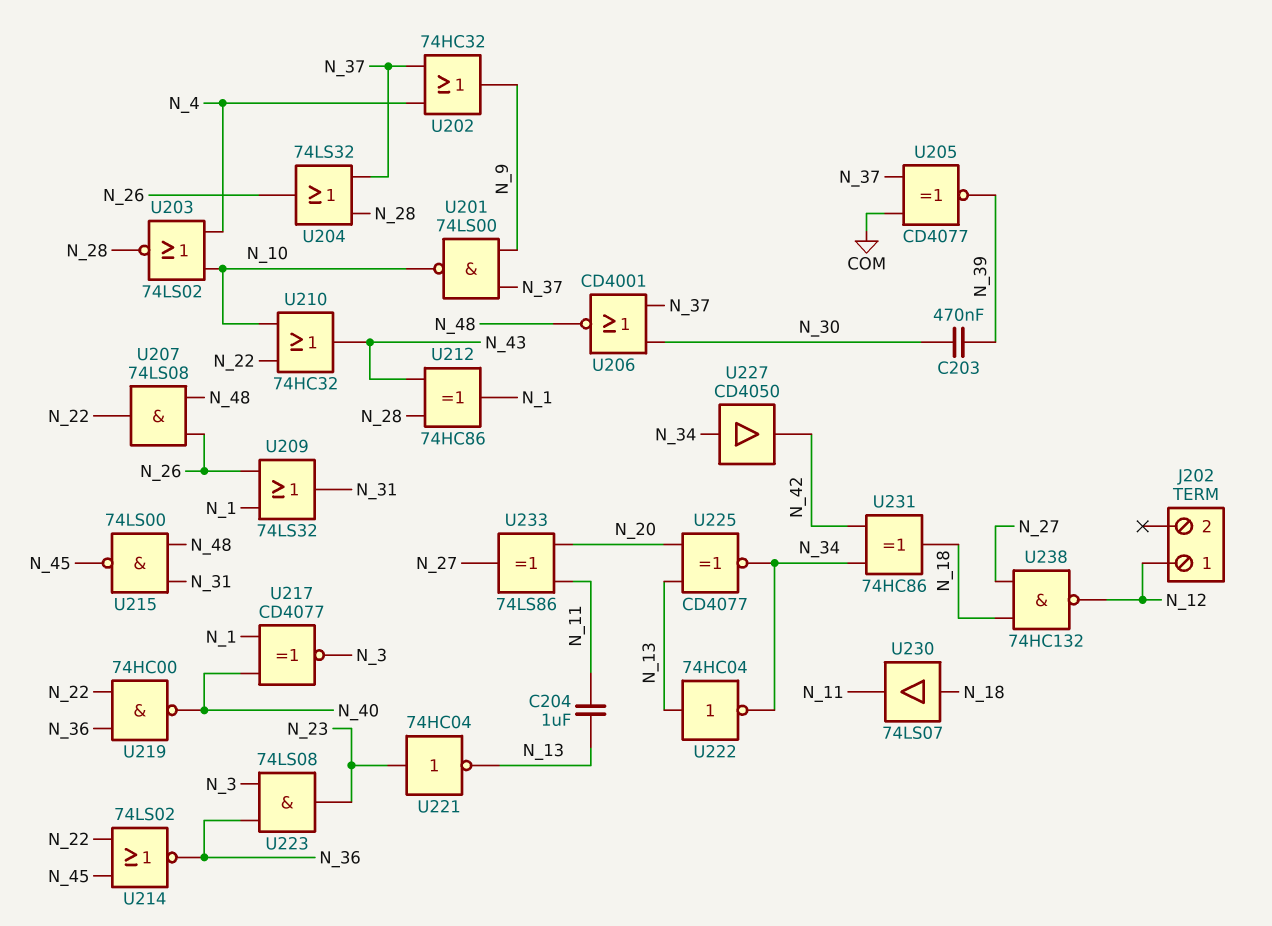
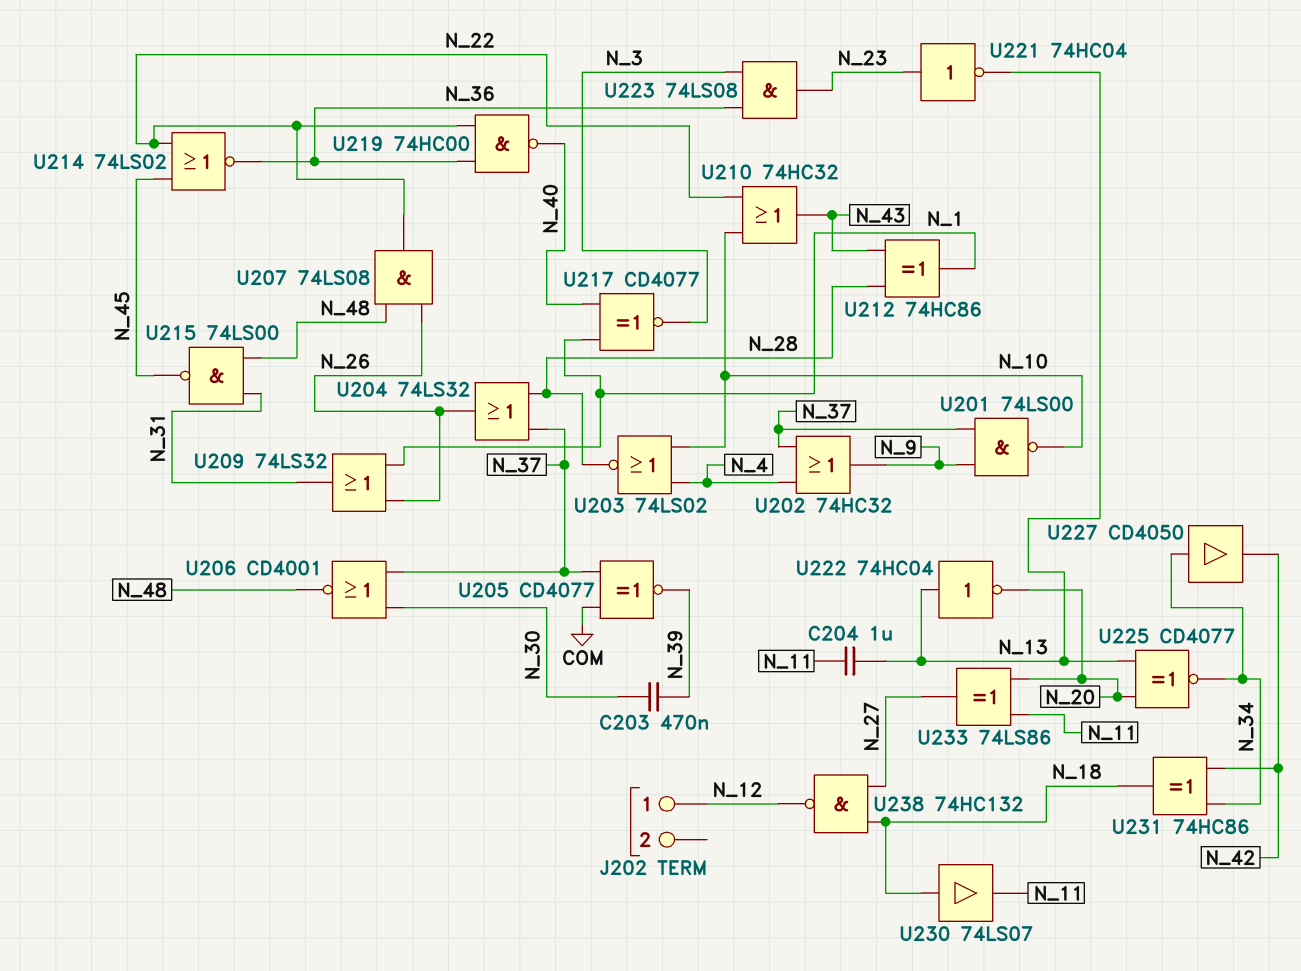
U222: NOT 74HC04 (in N_13, out N_34) -> NOT 74HC04 (in N_13, out N_20)

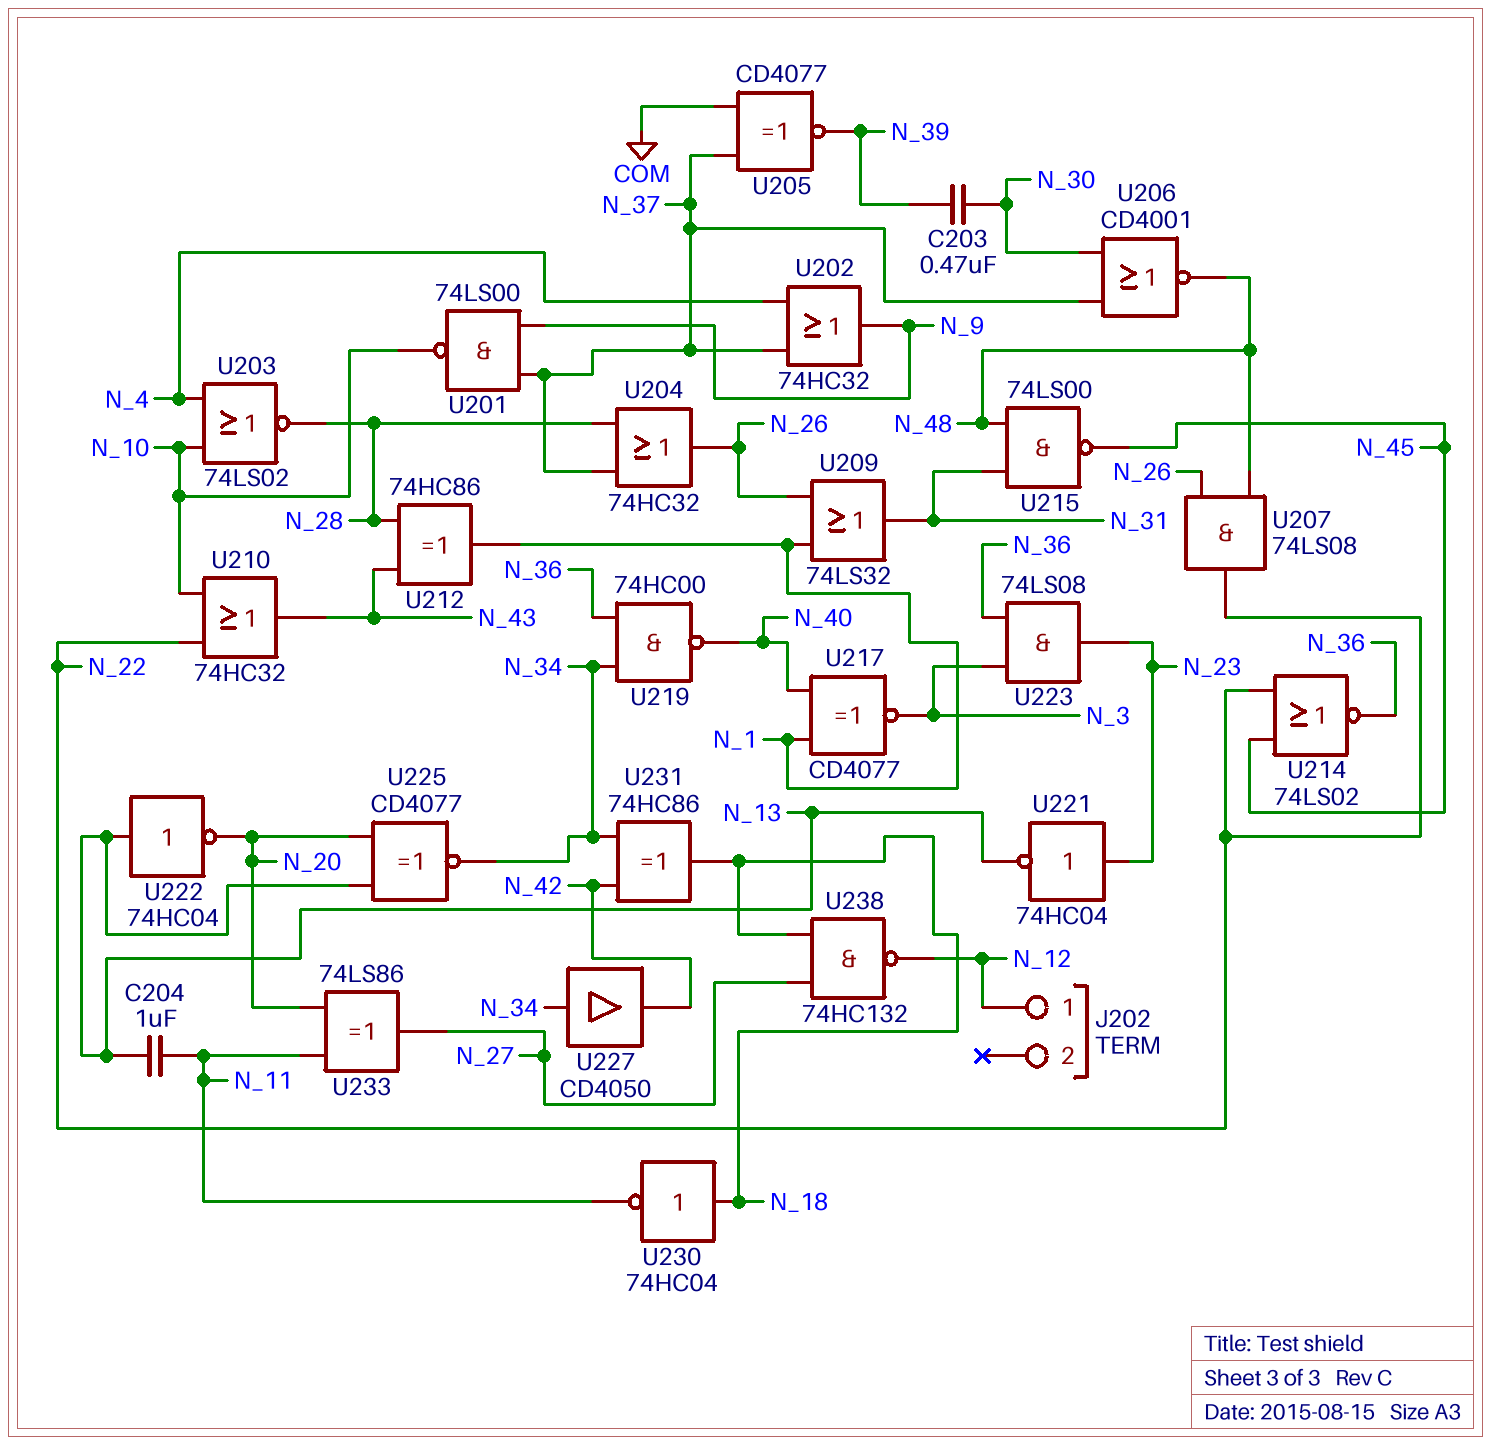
U204: OR 74LS32 (in N_28, in N_37, out N_26) -> OR 74HC32 (in N_28, in N_37, out N_26)
U219: NAND 74HC00 (in N_22, in N_36, out N_40) -> NAND 74HC00 (in N_34, in N_36, out N_40)
U230: buffer 74LS07 (in N_18, out N_11) -> NOT 74HC04 (in N_18, out N_11)

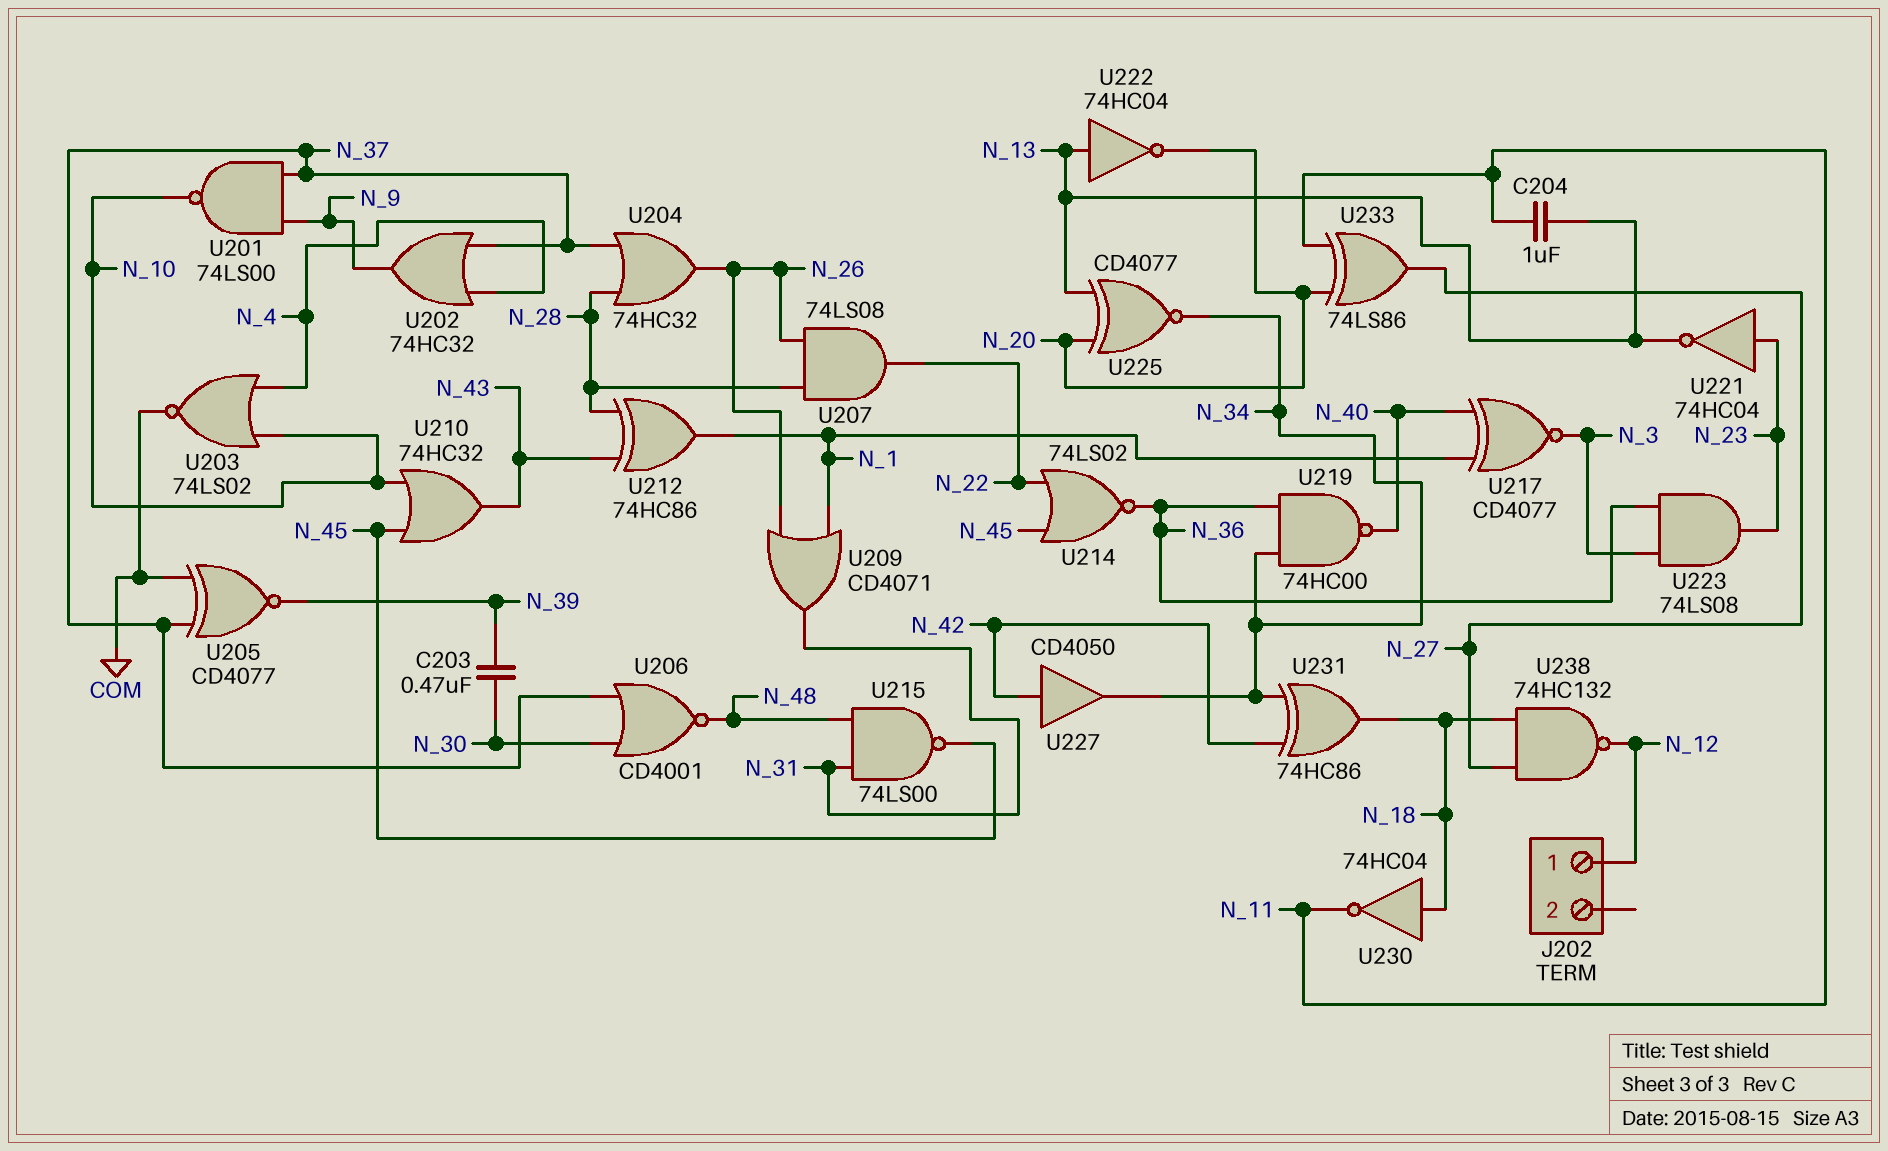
U203: NOR 74LS02 (in N_4, in N_10, out N_28) -> NOR 74LS02 (in N_4, in N_10, out COM)
U207: AND 74LS08 (in N_26, in N_48, out N_22) -> AND 74LS08 (in N_26, in N_28, out N_22)
U209: OR 74LS32 (in N_1, in N_26, out N_31) -> OR CD4071 (in N_1, in N_26, out N_31)
U210: OR 74HC32 (in N_10, in N_22, out N_43) -> OR 74HC32 (in N_10, in N_45, out N_43)
U227: buffer CD4050 (in N_34, out N_42) -> buffer CD4050 (in N_42, out N_34)

